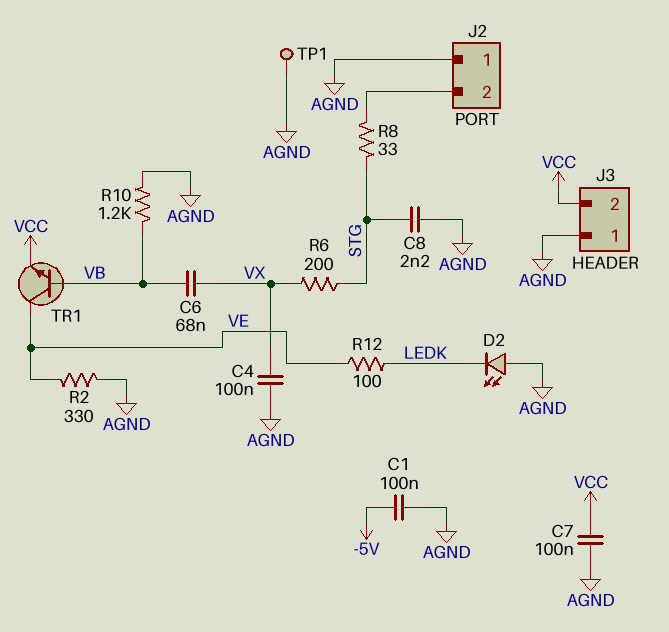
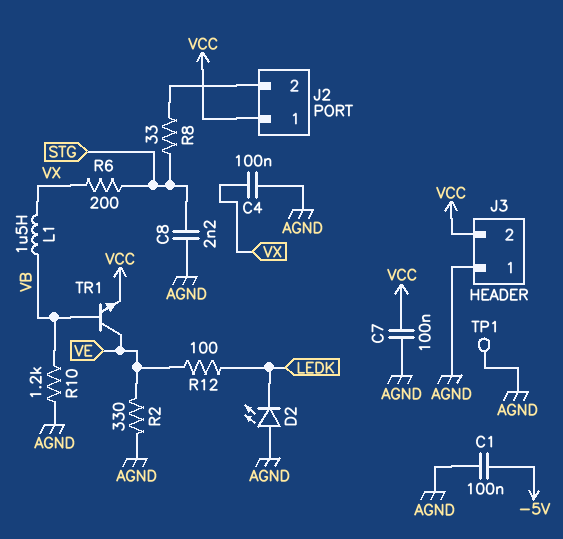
C6: 68nF (VB, VX) -> none
J2 pin 1: AGND -> VCC
L1: none -> 1.5uH (VB, VX)

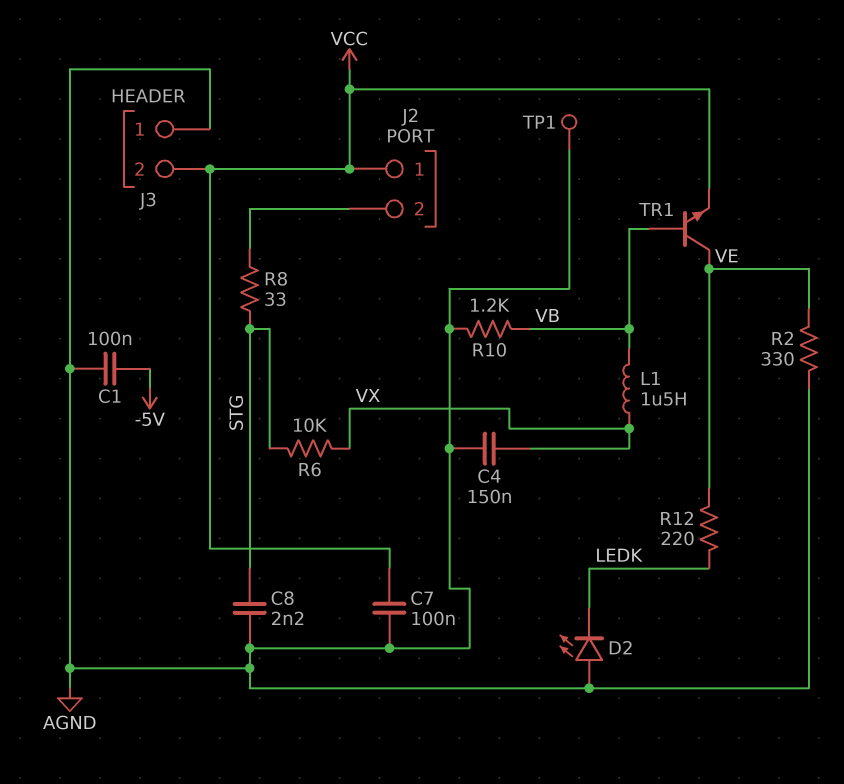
C4: 100nF (AGND, VX) -> 150nF (AGND, VX)
R6: 200 (STG, VX) -> 10k (STG, VX)
R12: 100 (LEDK, VE) -> 220 (LEDK, VE)

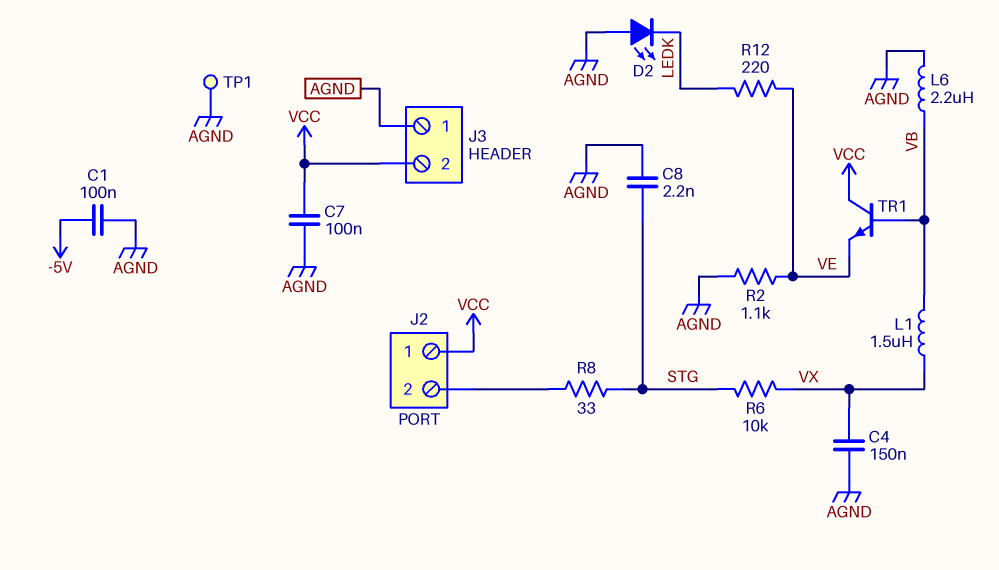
L6: none -> 2.2uH (AGND, VB)
R2: 330 (AGND, VE) -> 1.1k (AGND, VE)
R10: 1.2k (AGND, VB) -> none
TR1: NPN (B VB, C VE, E VCC) -> NPN (B VB, C VCC, E VE)

